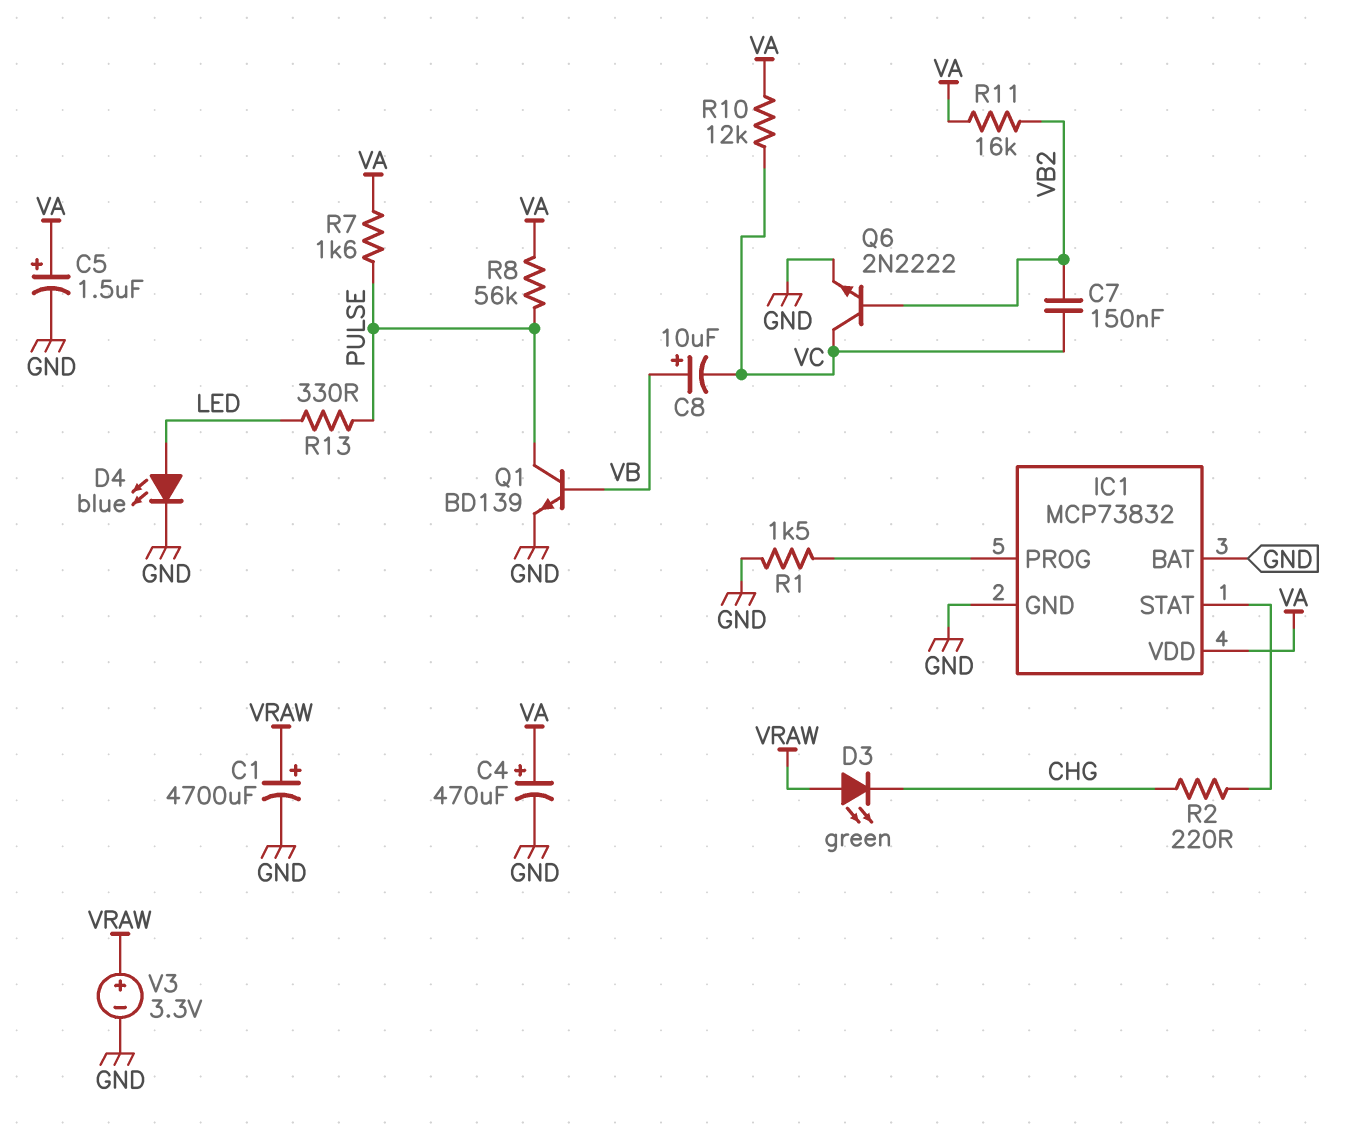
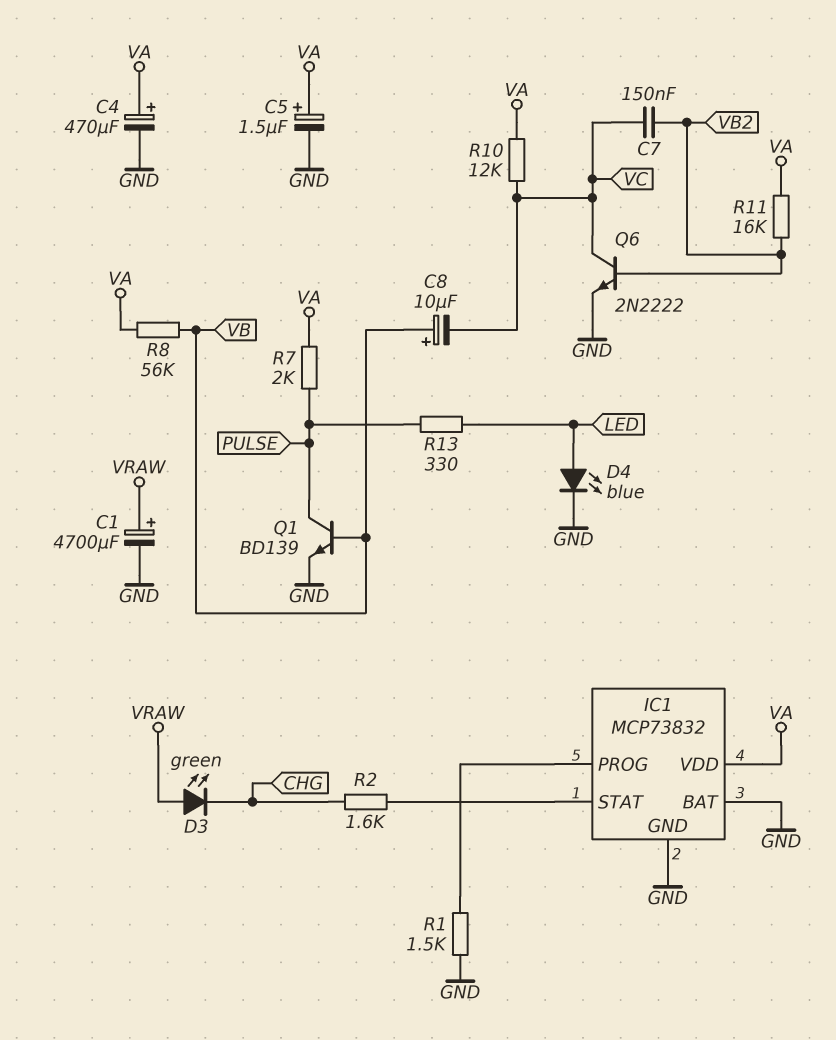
R2: 220 (CHG, IC1/STAT) -> 1.6k (CHG, IC1/STAT)
R7: 1.6k (PULSE, VA) -> 2k (PULSE, VA)
R8: 56k (PULSE, VA) -> 56k (VA, VB)
V3: 3.3V (plus VRAW, minus GND) -> none

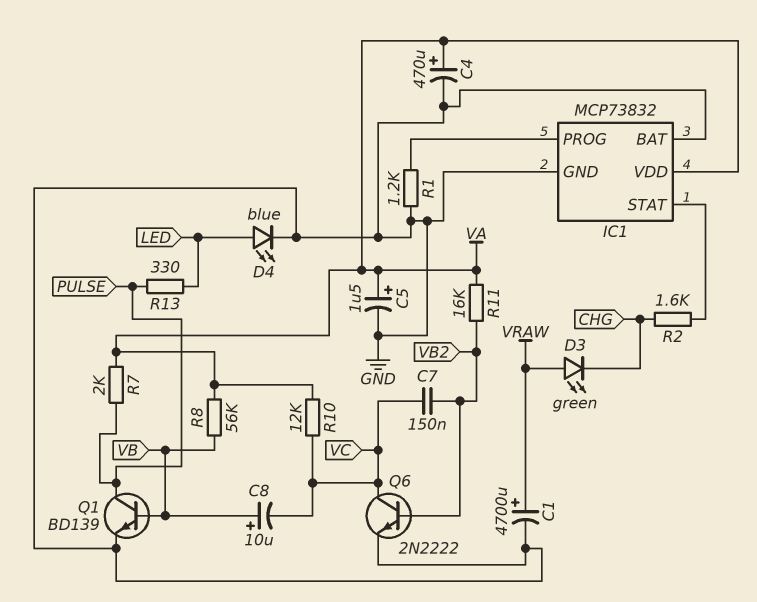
R1: 1.5k (GND, IC1/PROG) -> 1.2k (GND, IC1/PROG)

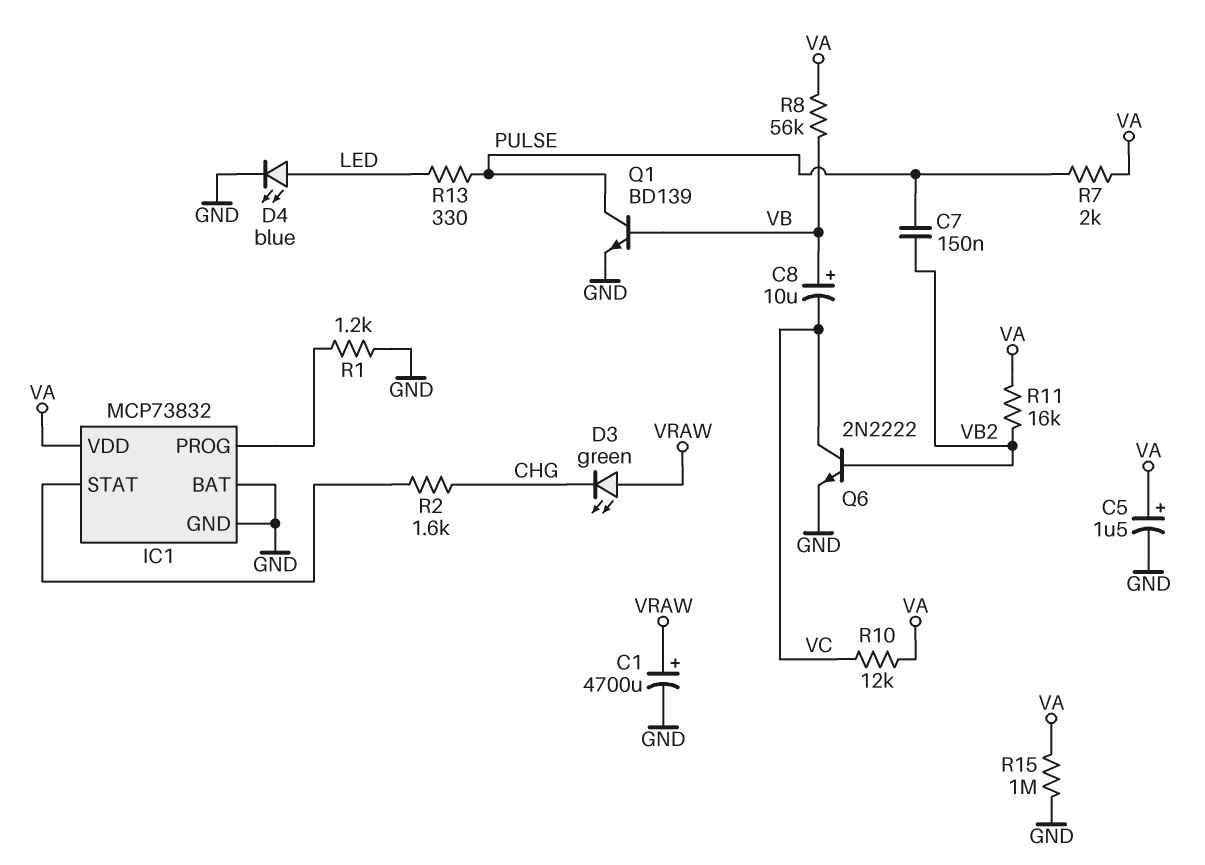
C4: 470uF (plus VA, minus GND) -> none
C7: 150nF (VB2, VC) -> 150nF (PULSE, VB2)
R15: none -> 1M (GND, VA)

